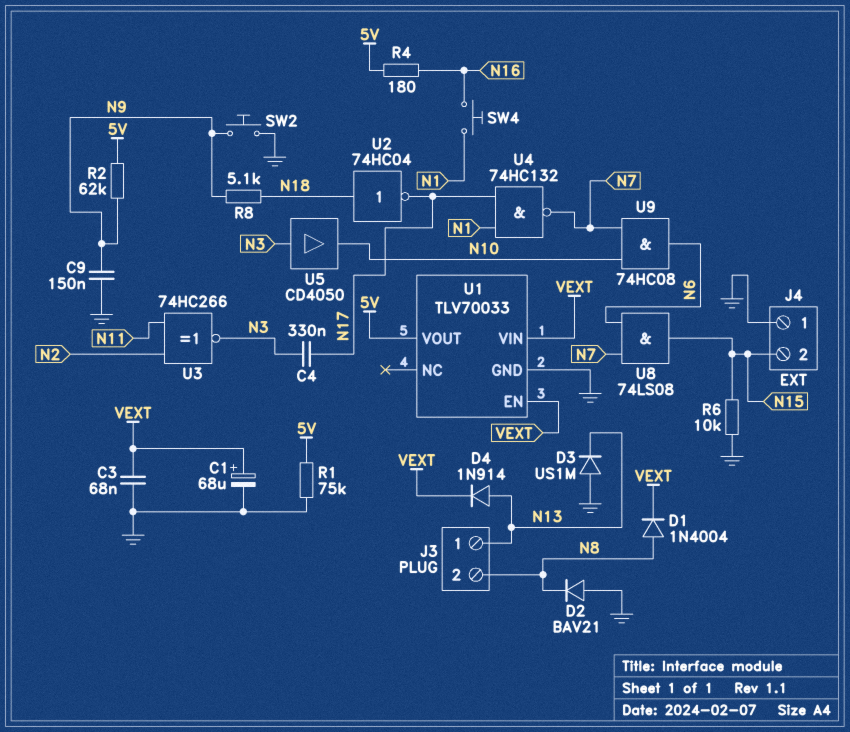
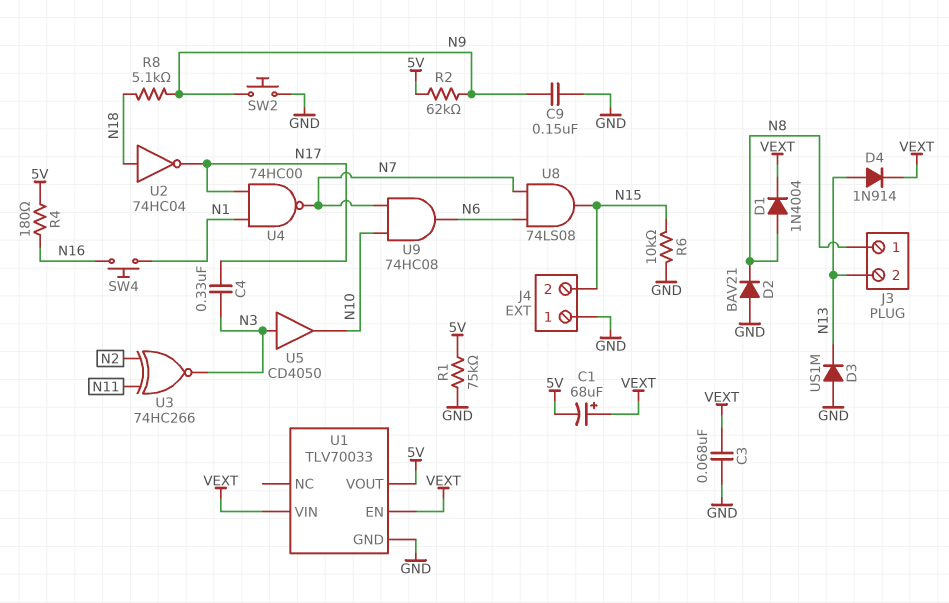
C1: 68uF (plus VEXT, minus GND) -> 68uF (plus VEXT, minus 5V)
J3 pin 1: N13 -> N8
J3 pin 2: N8 -> N13
U4: NAND 74HC132 (in N1, in N17, out N7) -> NAND 74HC00 (in N1, in N17, out N7)

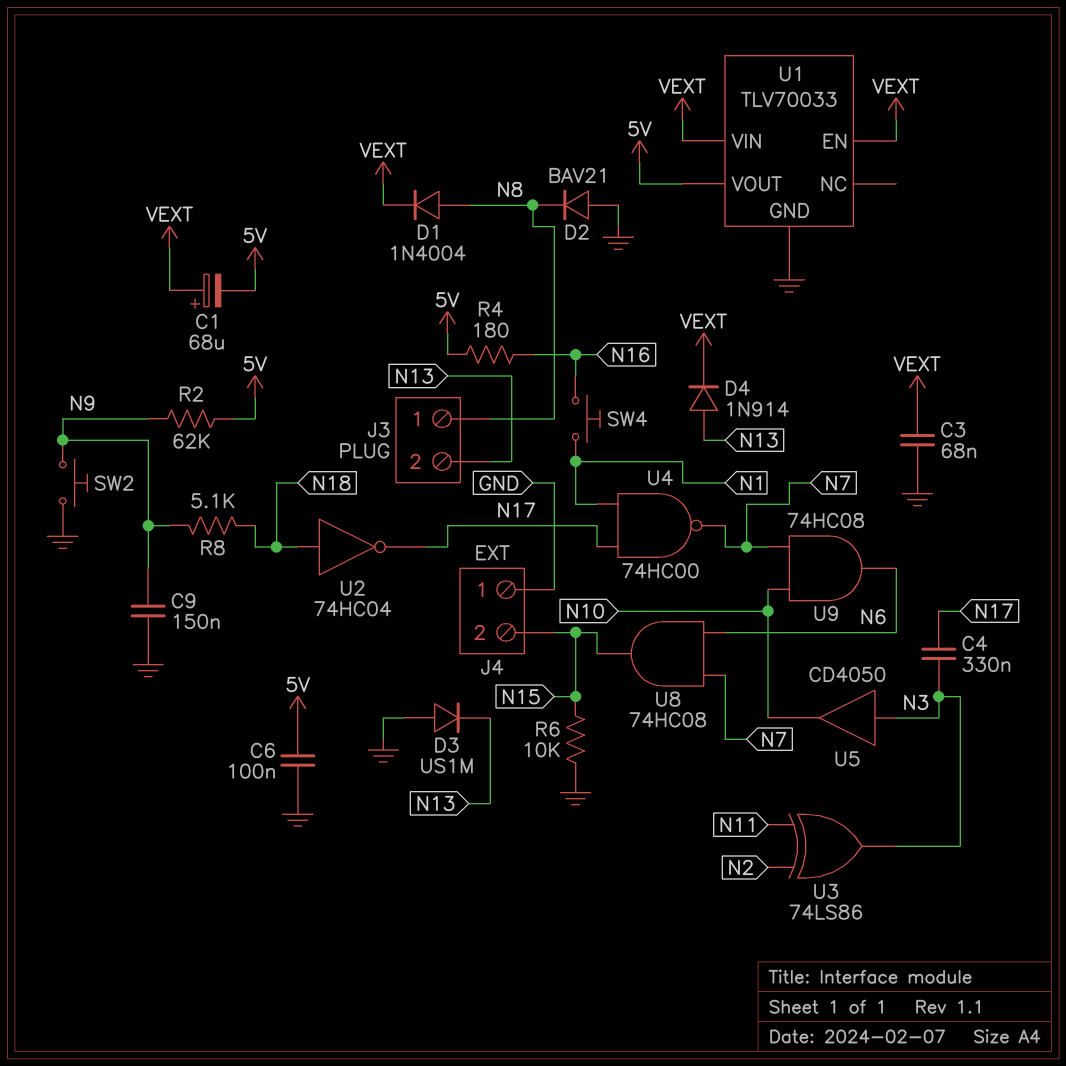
C6: none -> 100nF (5V, GND)
R1: 75k (5V, GND) -> none
U3: XNOR 74HC266 (in N2, in N11, out N3) -> XOR 74LS86 (in N2, in N11, out N3)
U8: AND 74LS08 (in N6, in N7, out N15) -> AND 74HC08 (in N6, in N7, out N15)

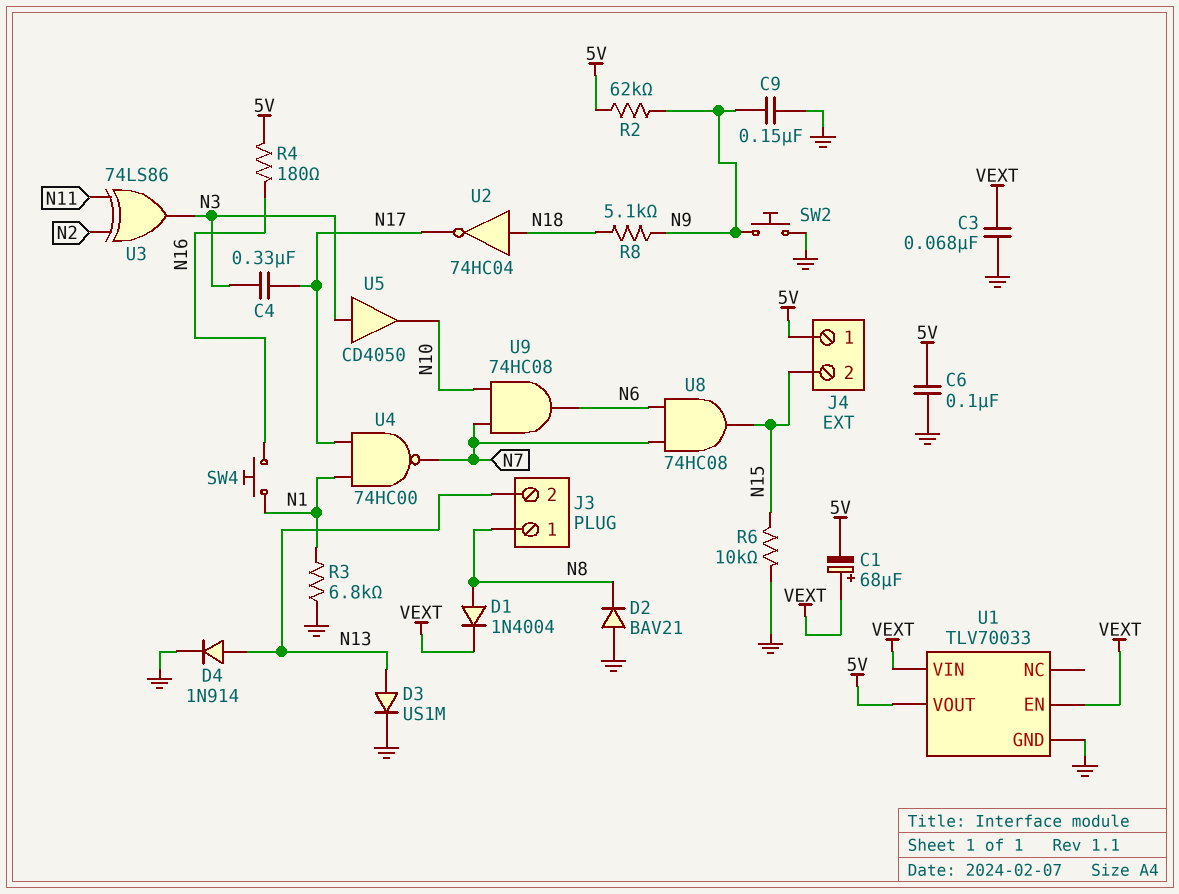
D3: diode US1M (A GND, K N13) -> diode US1M (A N13, K GND)
D4: diode 1N914 (A N13, K VEXT) -> diode 1N914 (A N13, K GND)
J4 pin 1: GND -> 5V
R3: none -> 6.8k (GND, N1)

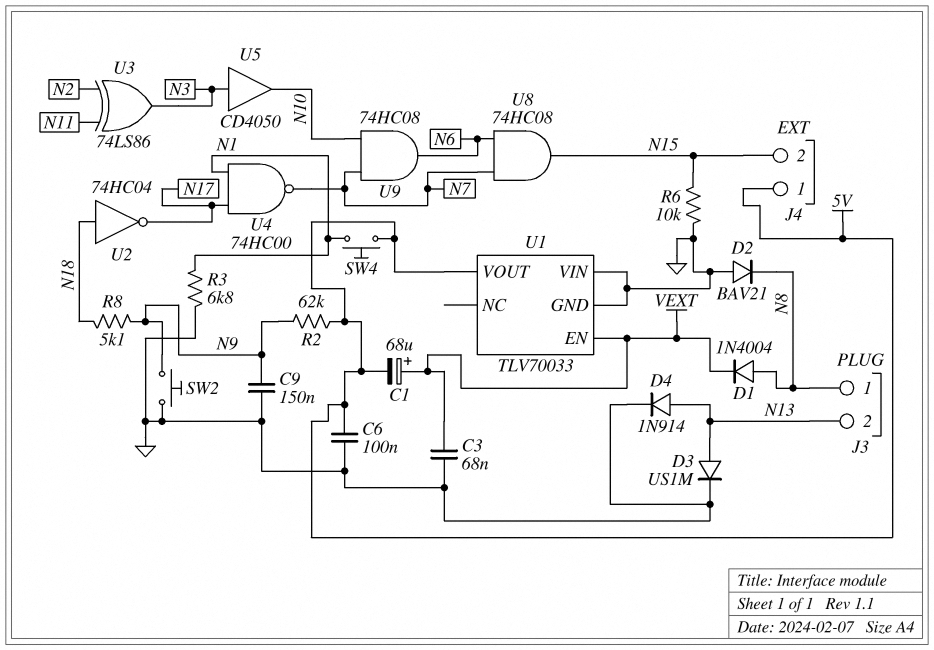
C4: 330nF (N3, N17) -> none
R4: 180 (5V, N16) -> none
SW4: button (N1, N16) -> button (5V, N1)
U1 pin VIN: VEXT -> GND

